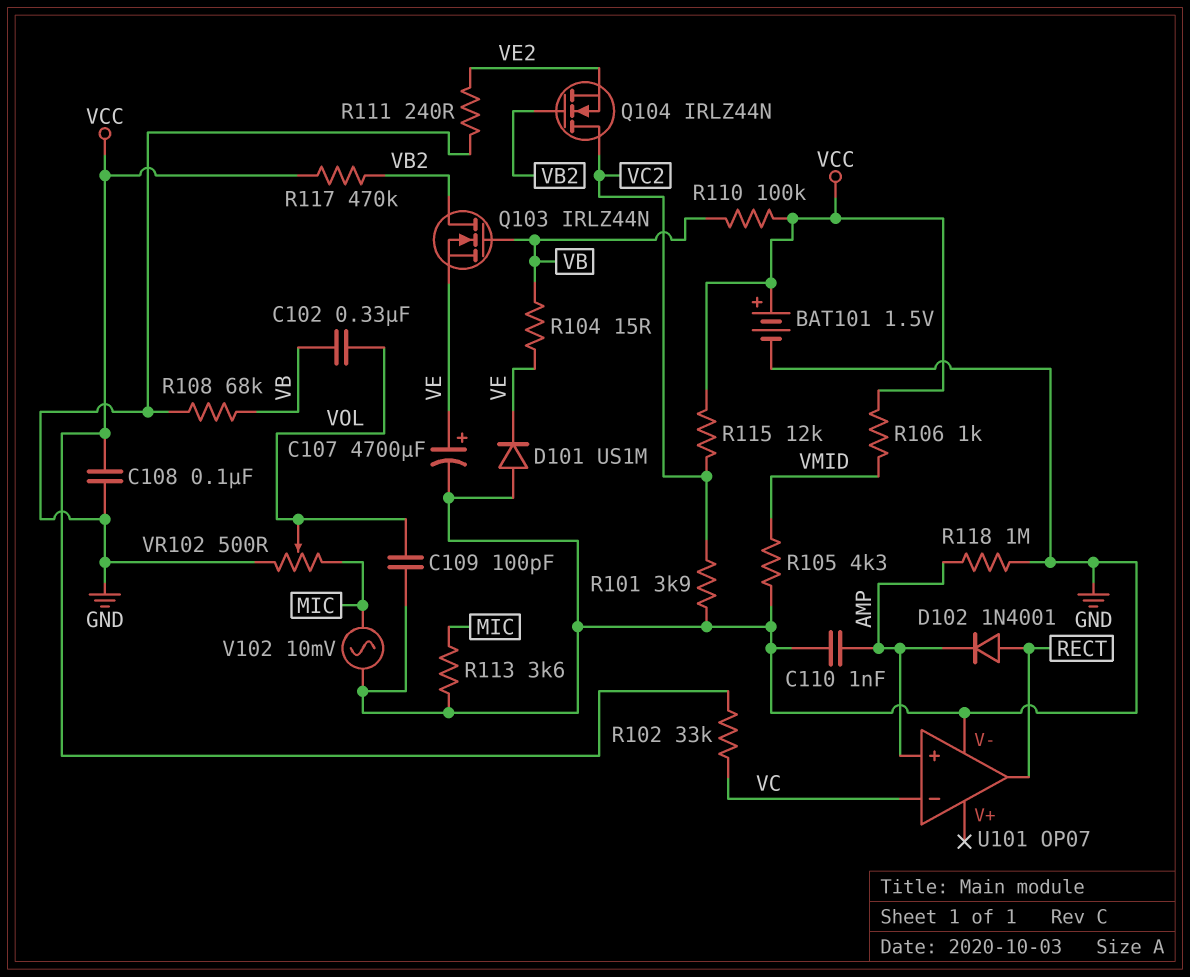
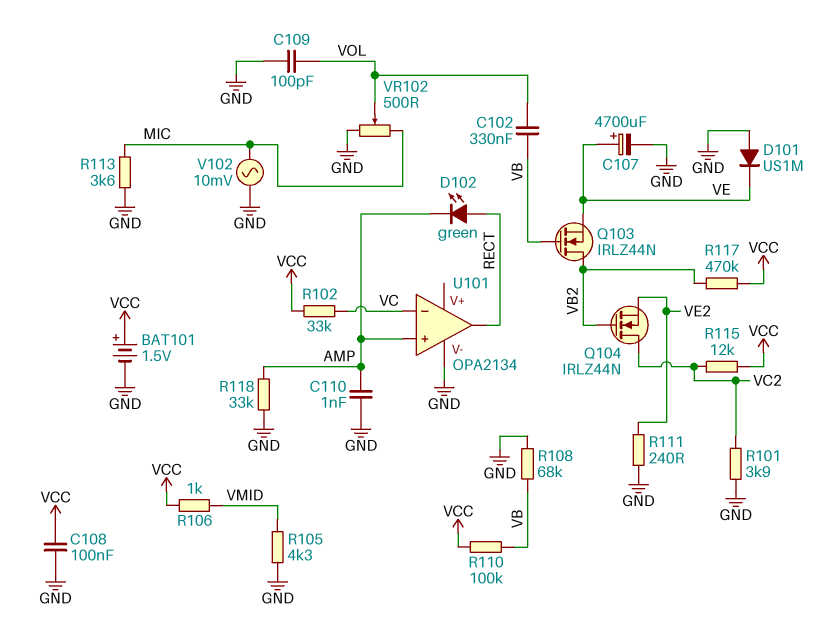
D102: diode 1N4001 (A RECT, K AMP) -> LED green (A RECT, K AMP)
R104: 15 (VB, VE) -> none
R118: 1M (AMP, GND) -> 33k (AMP, GND)
U101: OP07 -> OPA2134

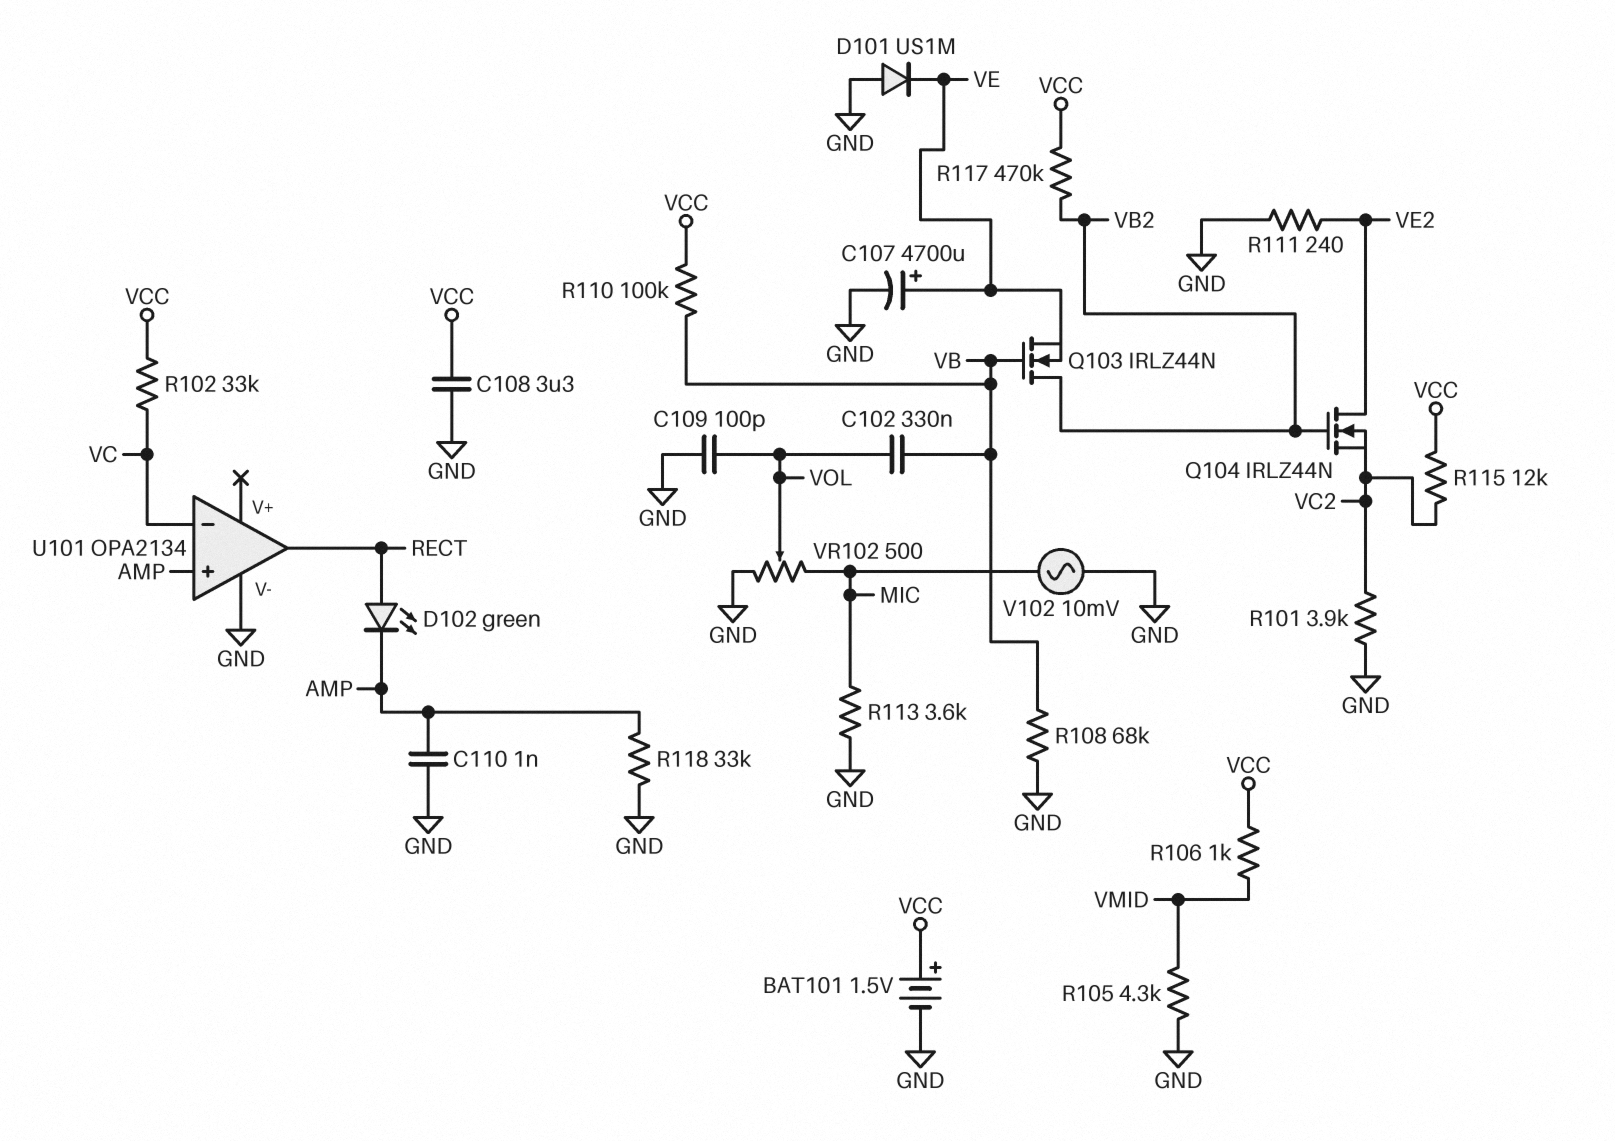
C108: 100nF (GND, VCC) -> 3.3uF (GND, VCC)
Q104: NMOS IRLZ44N (G VB2, D VC2, S VE2) -> NMOS IRLZ44N (G VB2, D VE2, S VC2)

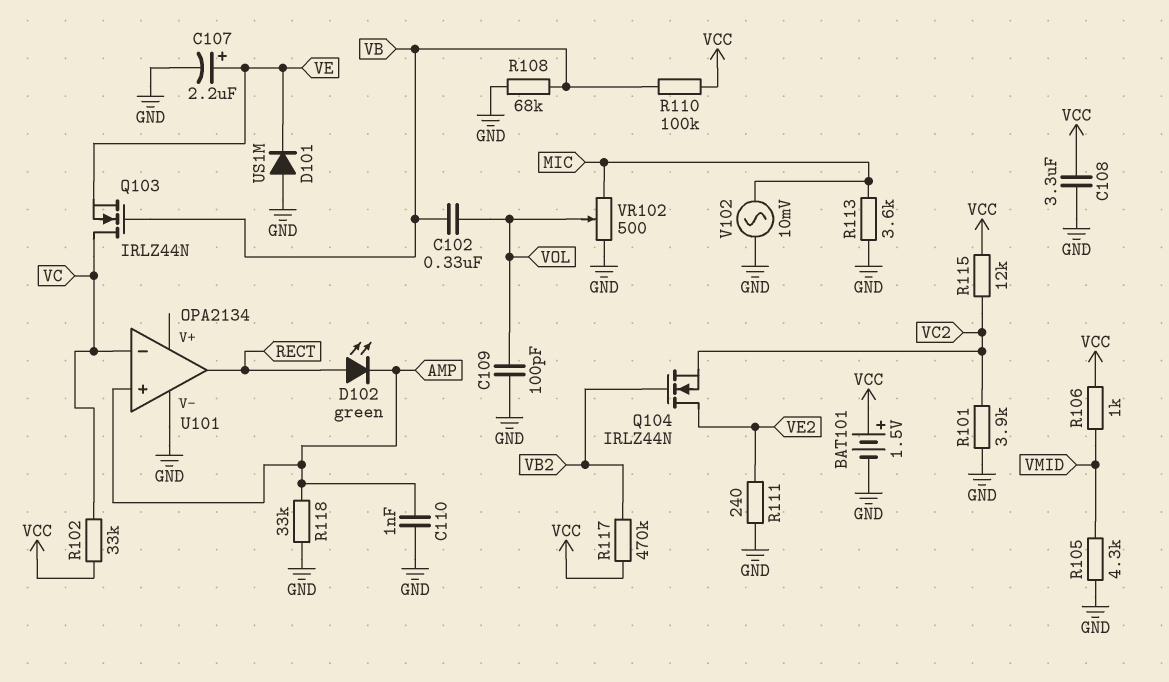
C107: 4700uF (plus VE, minus GND) -> 2.2uF (plus VE, minus GND)
Q103: NMOS IRLZ44N (G VB, D VB2, S VE) -> NMOS IRLZ44N (G VB, D VC, S VE)

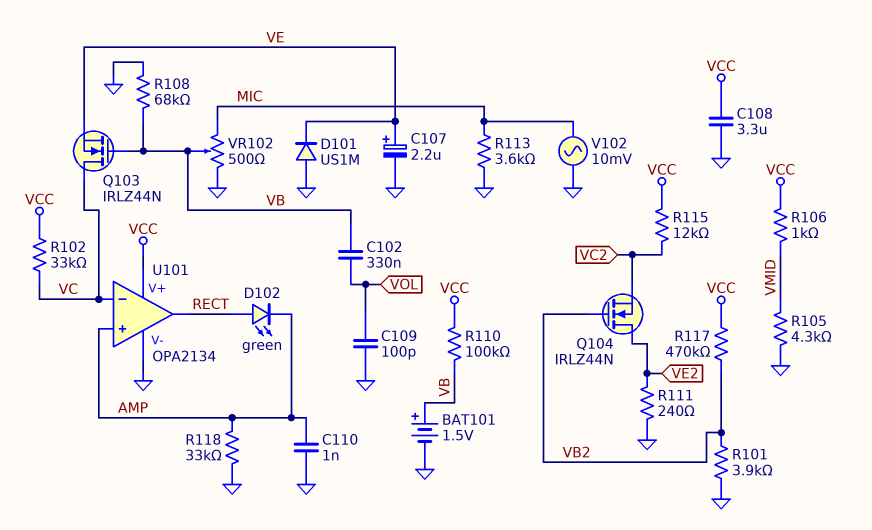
BAT101: 1.5V (plus VCC, minus GND) -> 1.5V (plus VB, minus GND)
R101: 3.9k (GND, VC2) -> 3.9k (GND, VB2)
U101 pin V+: none -> VCC
VR102: 500 (GND, MIC, wiper VOL) -> 500 (GND, MIC, wiper VB)

